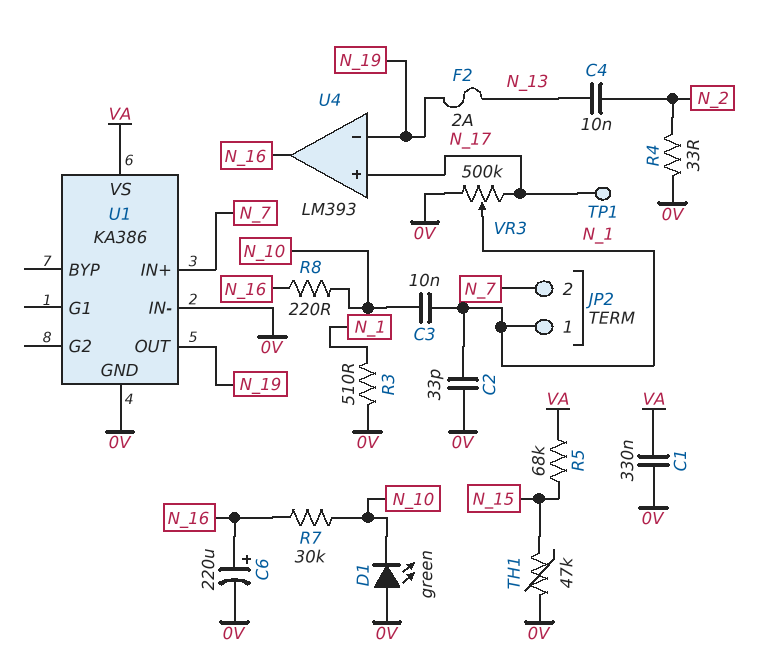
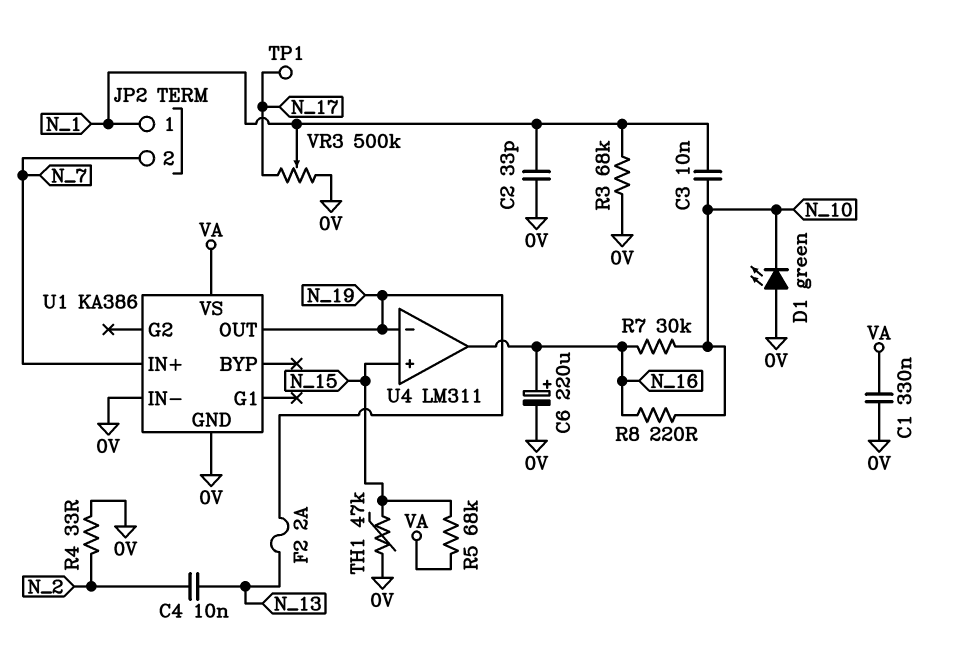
R3: 510 (0V, N_1) -> 68k (0V, N_1)
U4: LM393 -> LM311
U4 pin in+: N_17 -> N_15

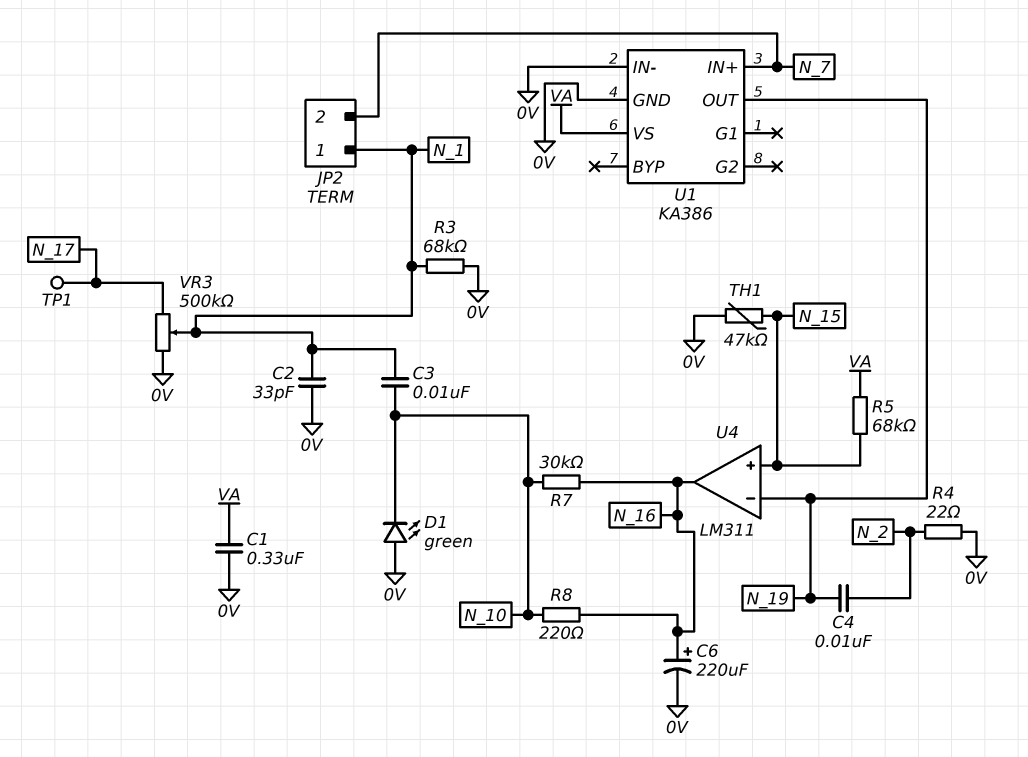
C4: 10nF (N_2, N_13) -> 10nF (N_2, N_19)
F2: 2A (N_13, N_19) -> none
R4: 33 (0V, N_2) -> 22 (0V, N_2)

